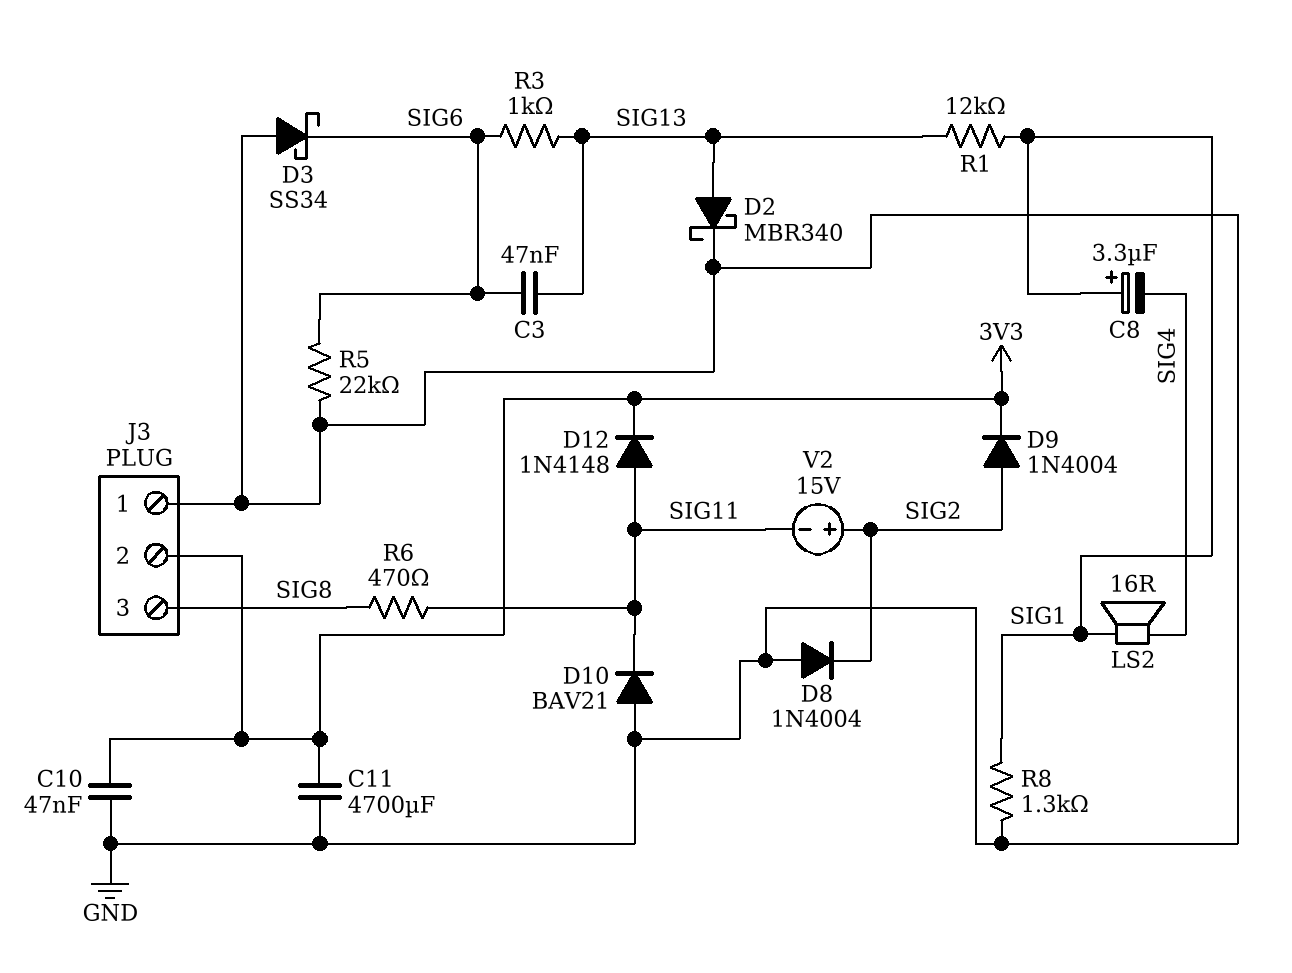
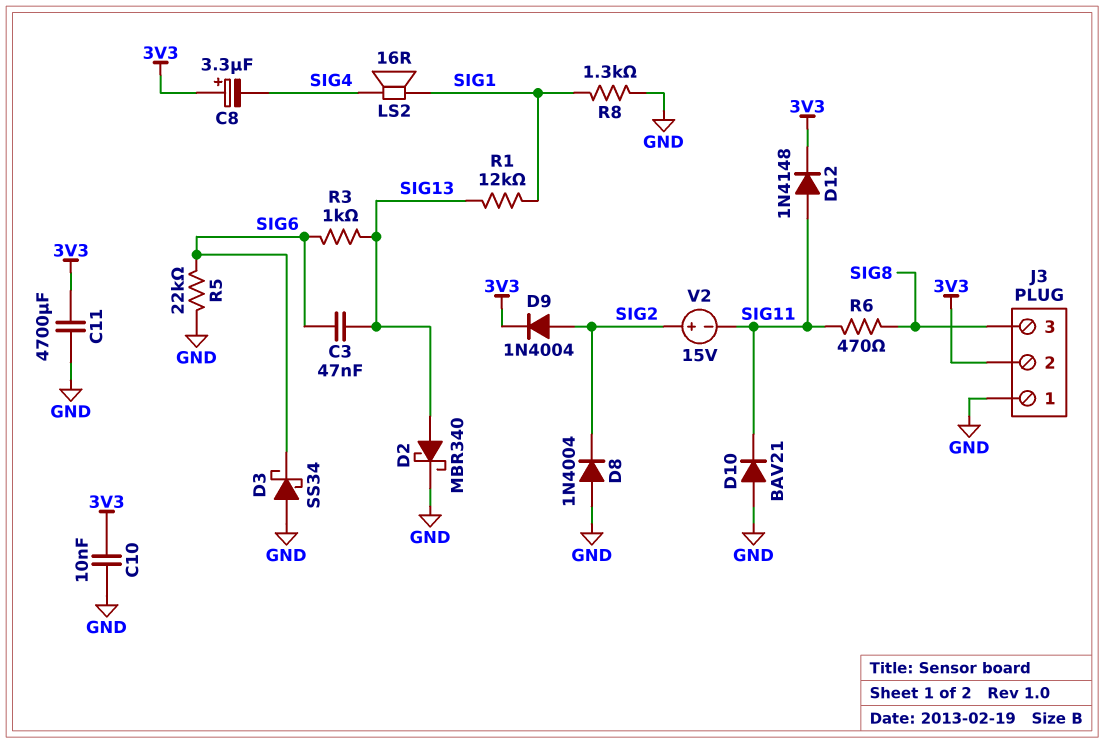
C8: 3.3uF (plus SIG1, minus SIG4) -> 3.3uF (plus 3V3, minus SIG4)
C10: 47nF (3V3, GND) -> 10nF (3V3, GND)

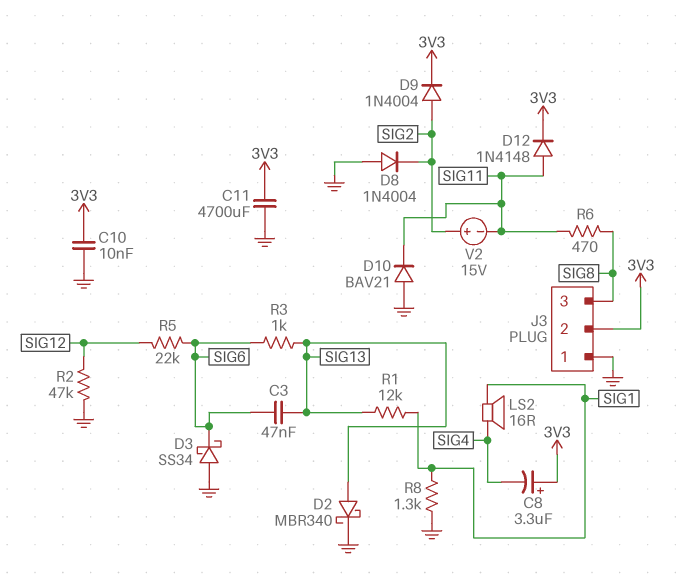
R2: none -> 47k (GND, SIG12)
R5: 22k (GND, SIG6) -> 22k (SIG6, SIG12)

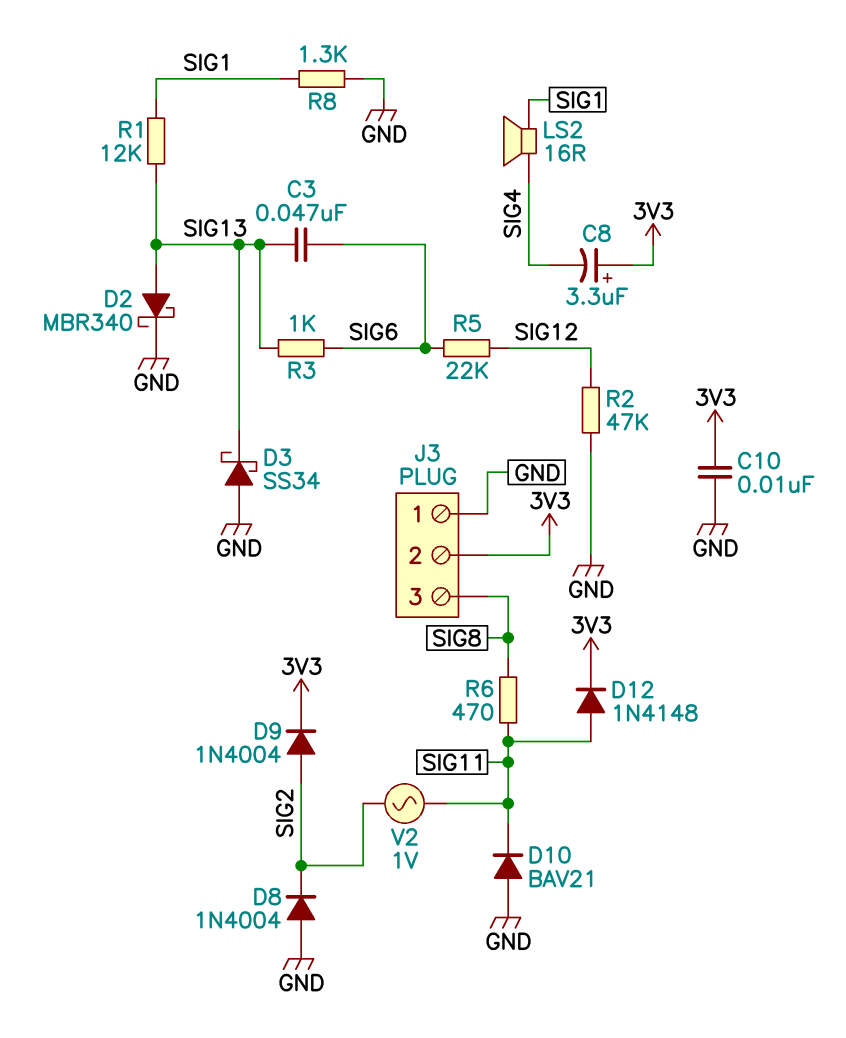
C11: 4700uF (3V3, GND) -> none
D3: schottky SS34 (A GND, K SIG6) -> schottky SS34 (A GND, K SIG13)
V2: 15V (plus SIG2, minus SIG11) -> AC 1V (SIG2, SIG11)

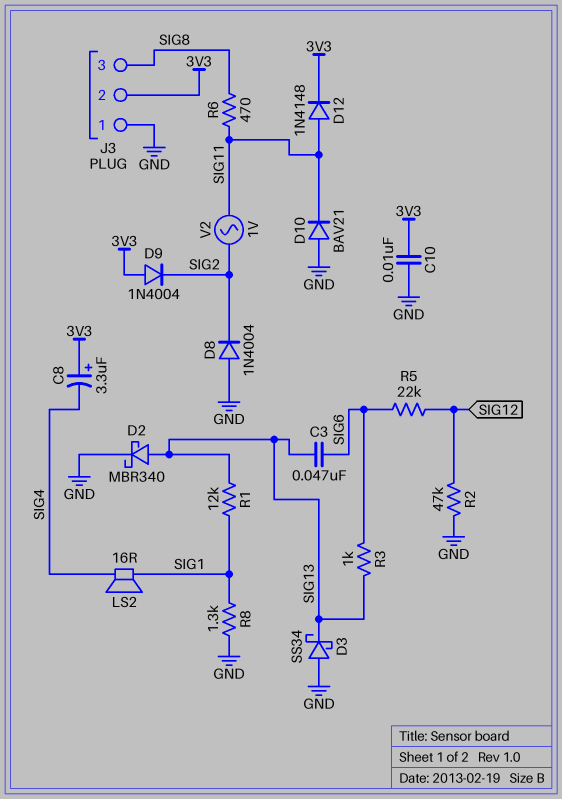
D9: diode 1N4004 (A SIG2, K 3V3) -> diode 1N4004 (A 3V3, K SIG2)

